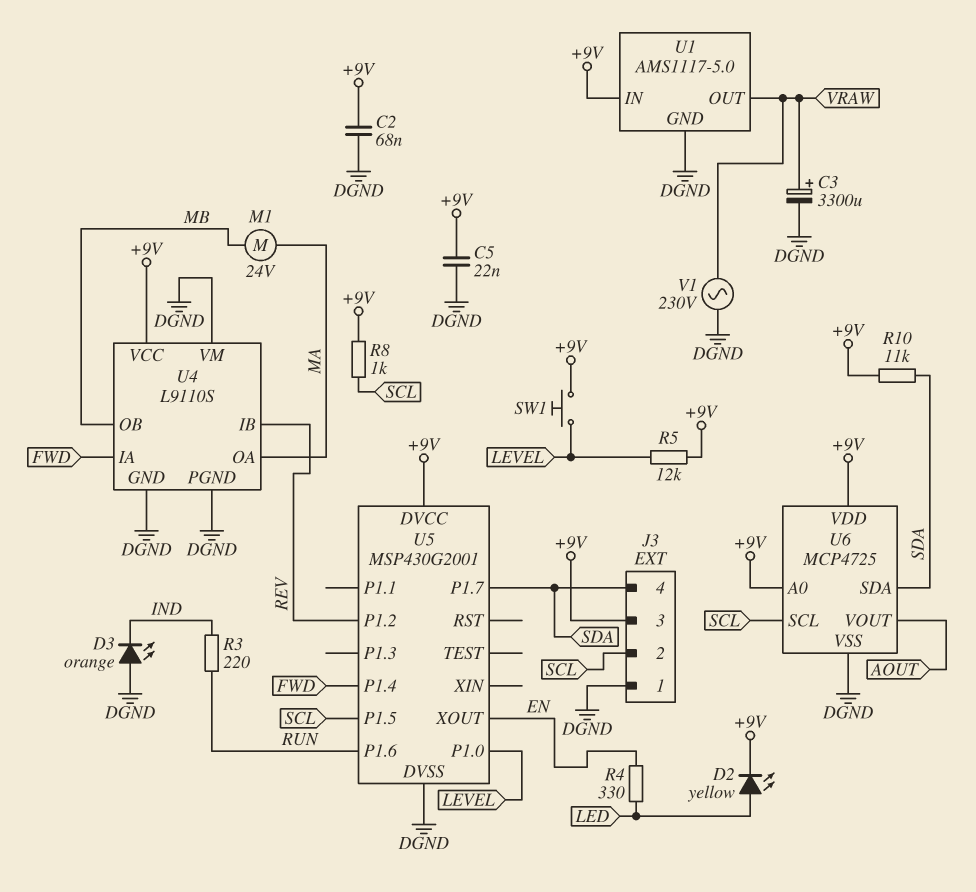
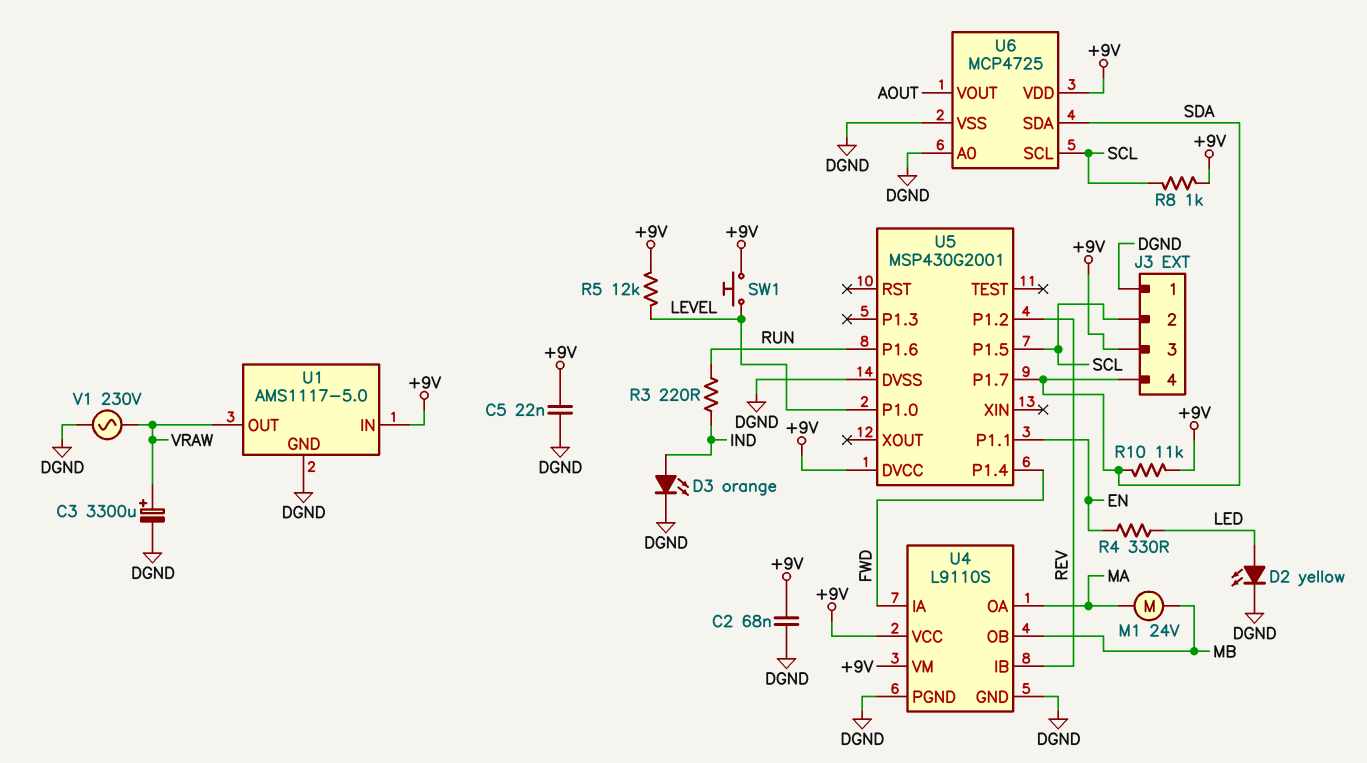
D2: LED yellow (A LED, K +9V) -> LED yellow (A LED, K DGND)
D3: LED orange (A DGND, K IND) -> LED orange (A IND, K DGND)
U4 pin VM: DGND -> +9V
U5 pin P1.1: none -> EN
U5 pin XOUT: EN -> none
U6 pin A0: +9V -> DGND

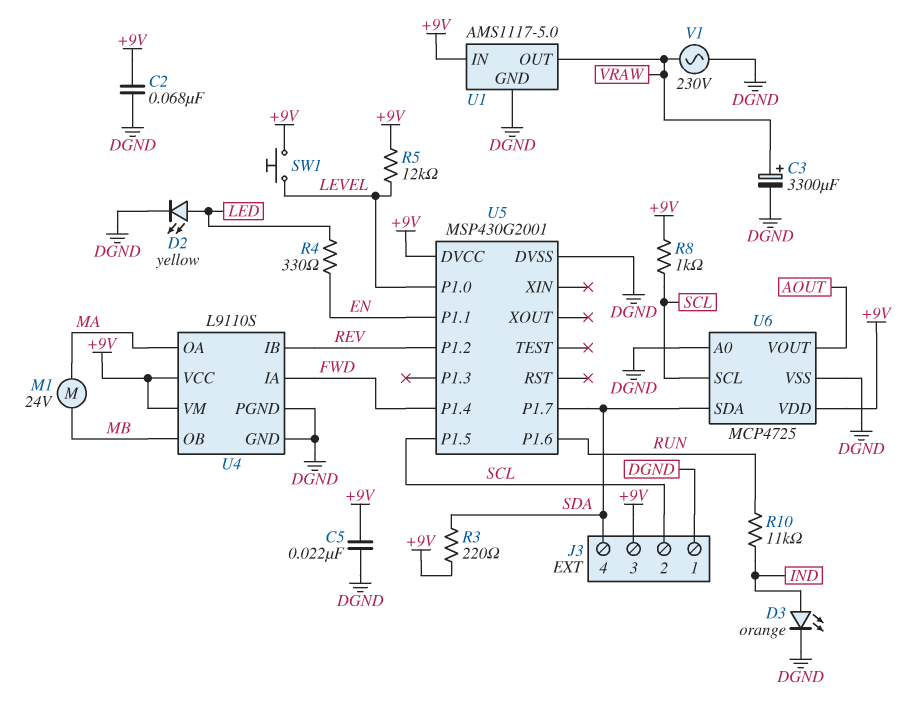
R3: 220 (IND, RUN) -> 220 (+9V, SDA)
R10: 11k (+9V, SDA) -> 11k (IND, RUN)

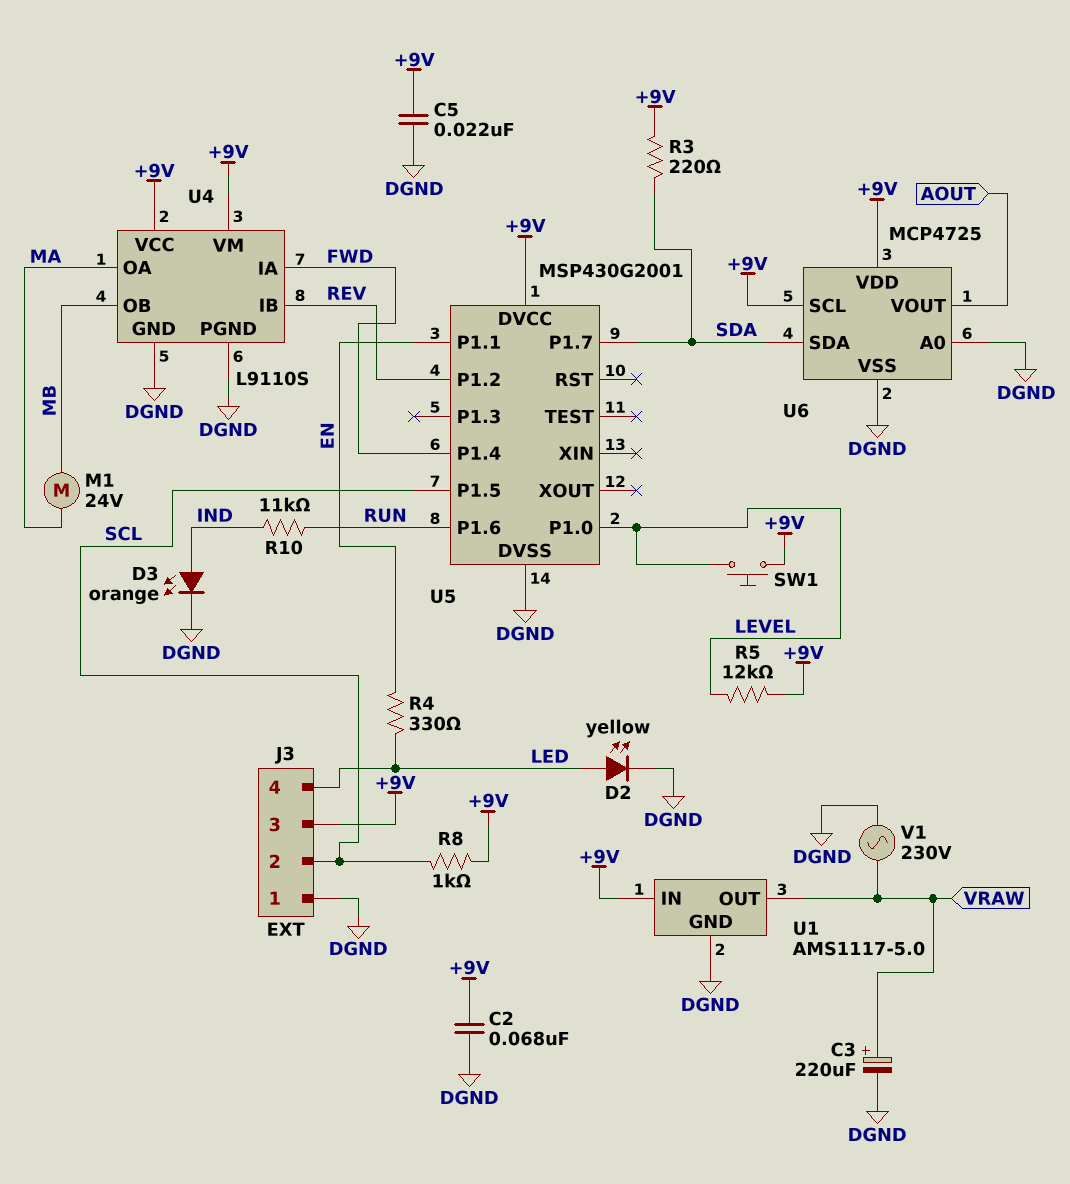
C3: 3300uF (plus VRAW, minus DGND) -> 220uF (plus VRAW, minus DGND)
J3 pin 4: SDA -> LED
U6 pin SCL: SCL -> +9V

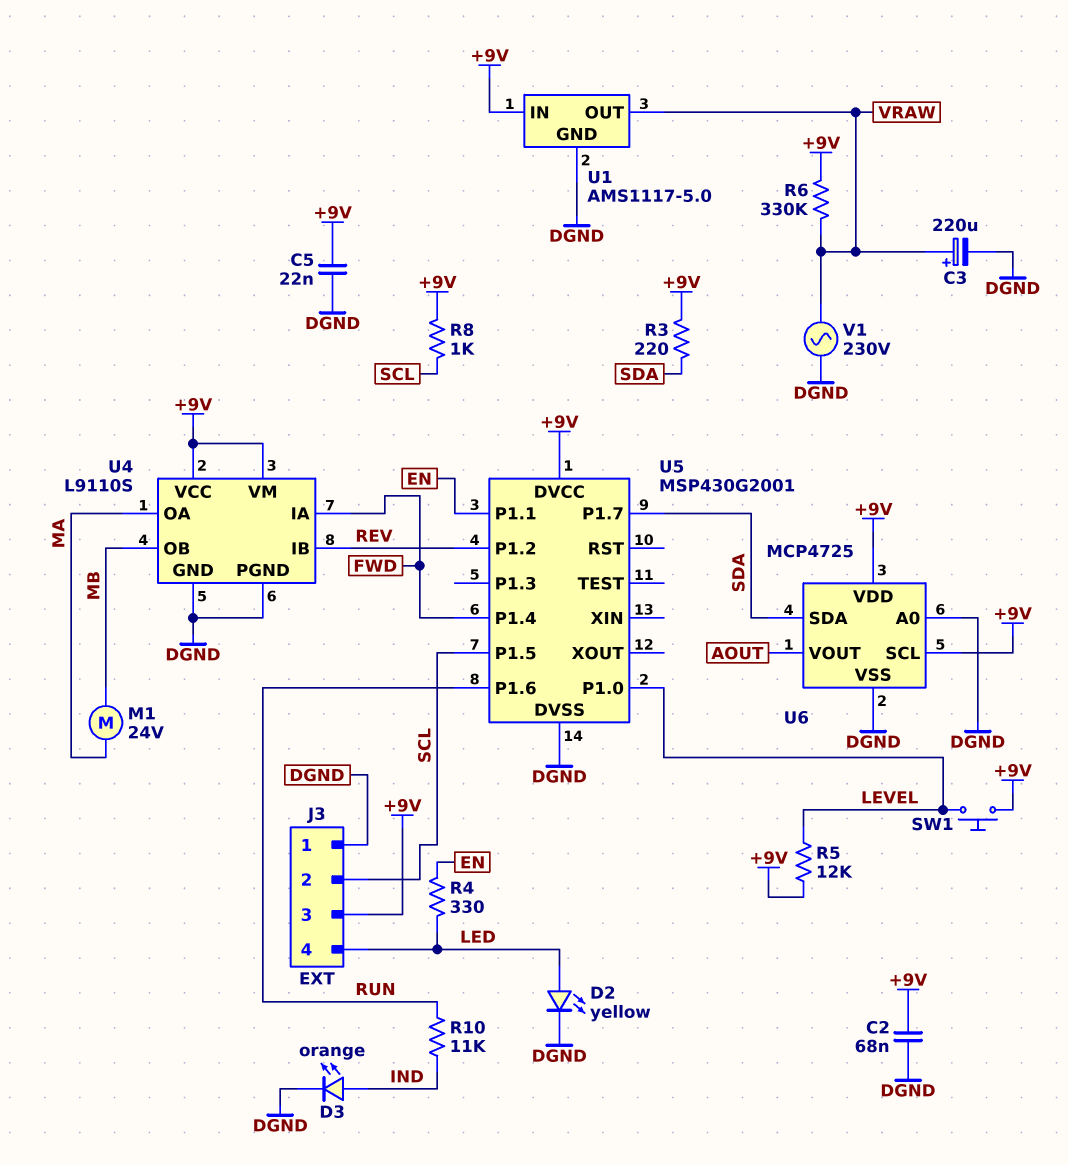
R6: none -> 330k (+9V, VRAW)

